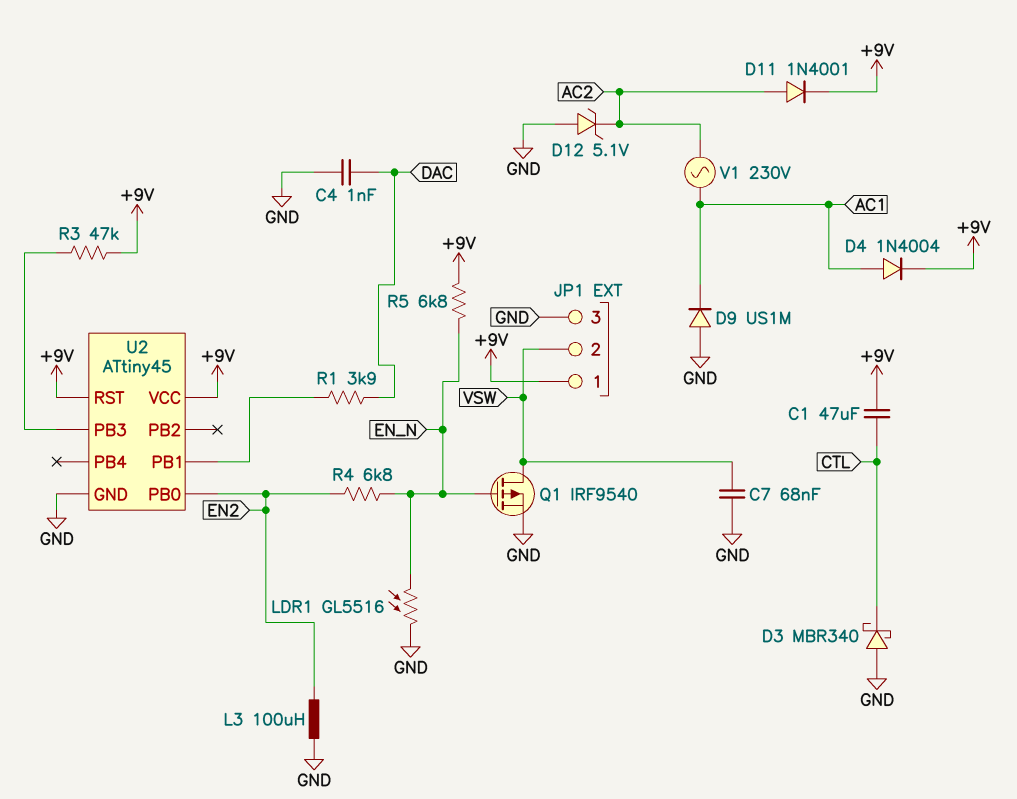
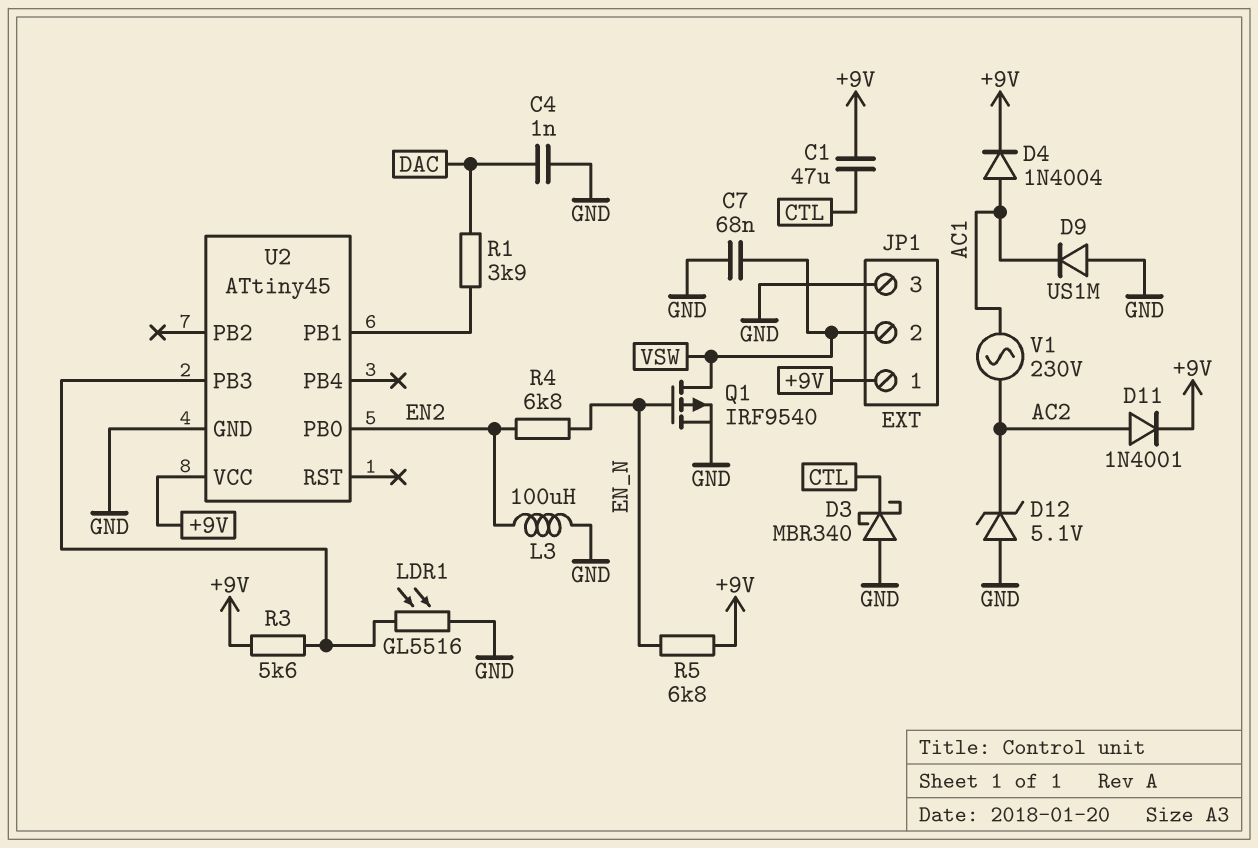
LDR1: GL5516 (EN_N, GND) -> GL5516 (GND, U2/PB3)
R3: 47k (+9V, U2/PB3) -> 5.6k (+9V, U2/PB3)
U2 pin RST: +9V -> none

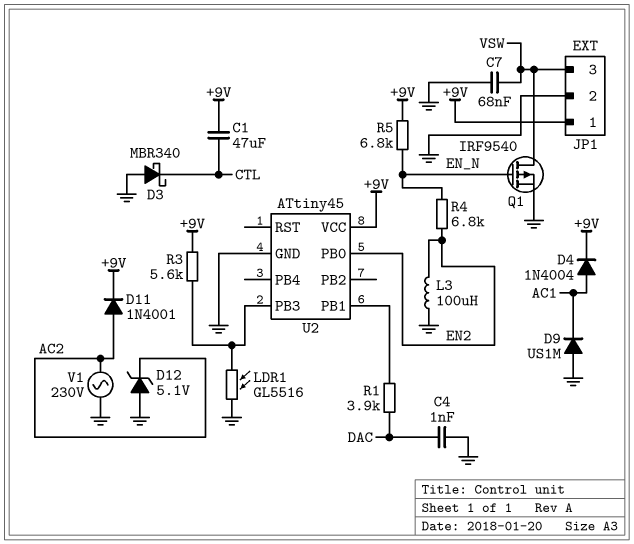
JP1 pin 2: VSW -> GND
JP1 pin 3: GND -> VSW
V1: AC 230V (AC1, AC2) -> AC 230V (AC2, GND)

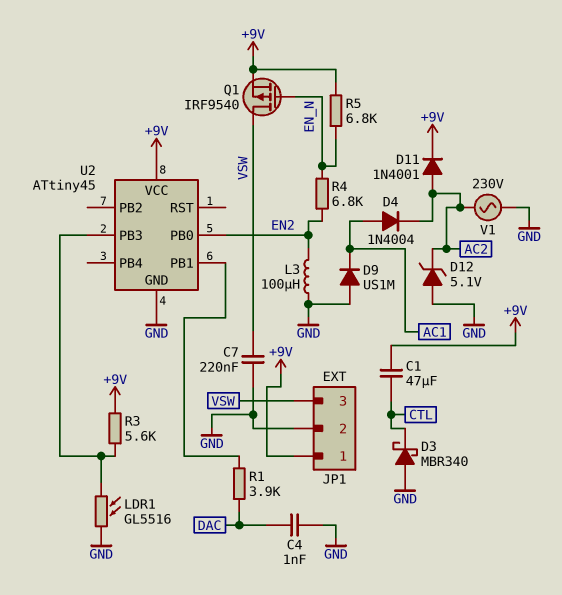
C7: 68nF (GND, VSW) -> 220nF (GND, VSW)
D4: diode 1N4004 (A AC1, K +9V) -> diode 1N4004 (A AC1, K AC2)
Q1: PMOS IRF9540 (G EN_N, D VSW, S GND) -> PMOS IRF9540 (G EN_N, D VSW, S +9V)

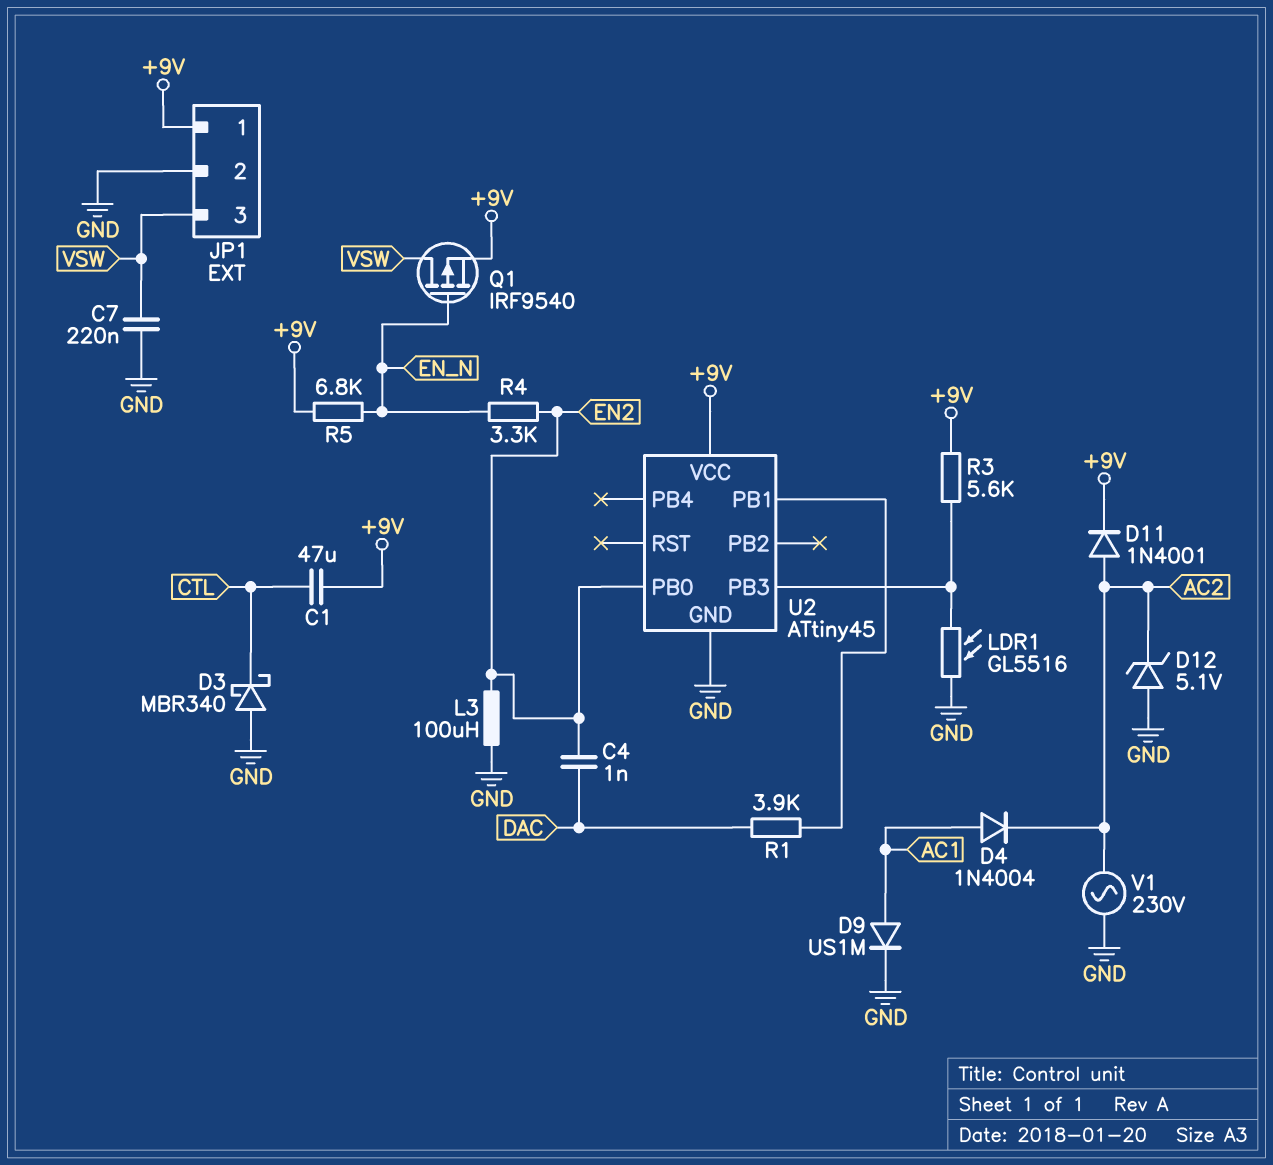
C4: 1nF (DAC, GND) -> 1nF (DAC, EN2)
D9: diode US1M (A GND, K AC1) -> diode US1M (A AC1, K GND)
R4: 6.8k (EN2, EN_N) -> 3.3k (EN2, EN_N)

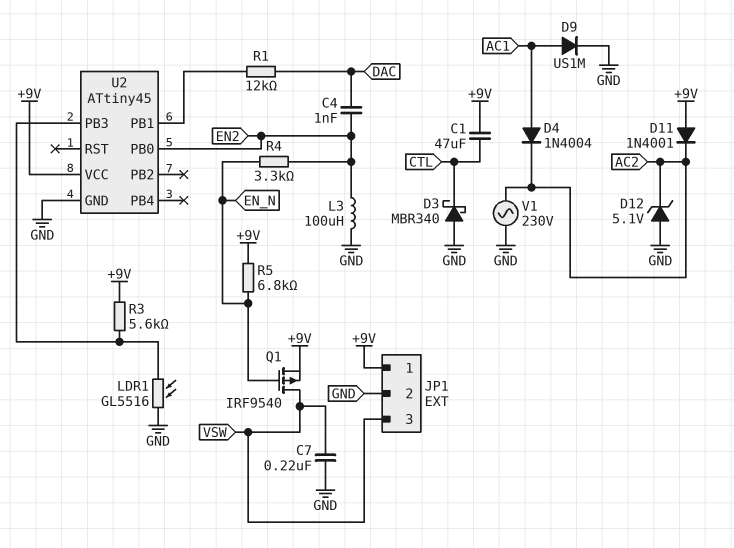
D11: diode 1N4001 (A AC2, K +9V) -> diode 1N4001 (A +9V, K AC2)
R1: 3.9k (DAC, U2/PB1) -> 12k (DAC, U2/PB1)

